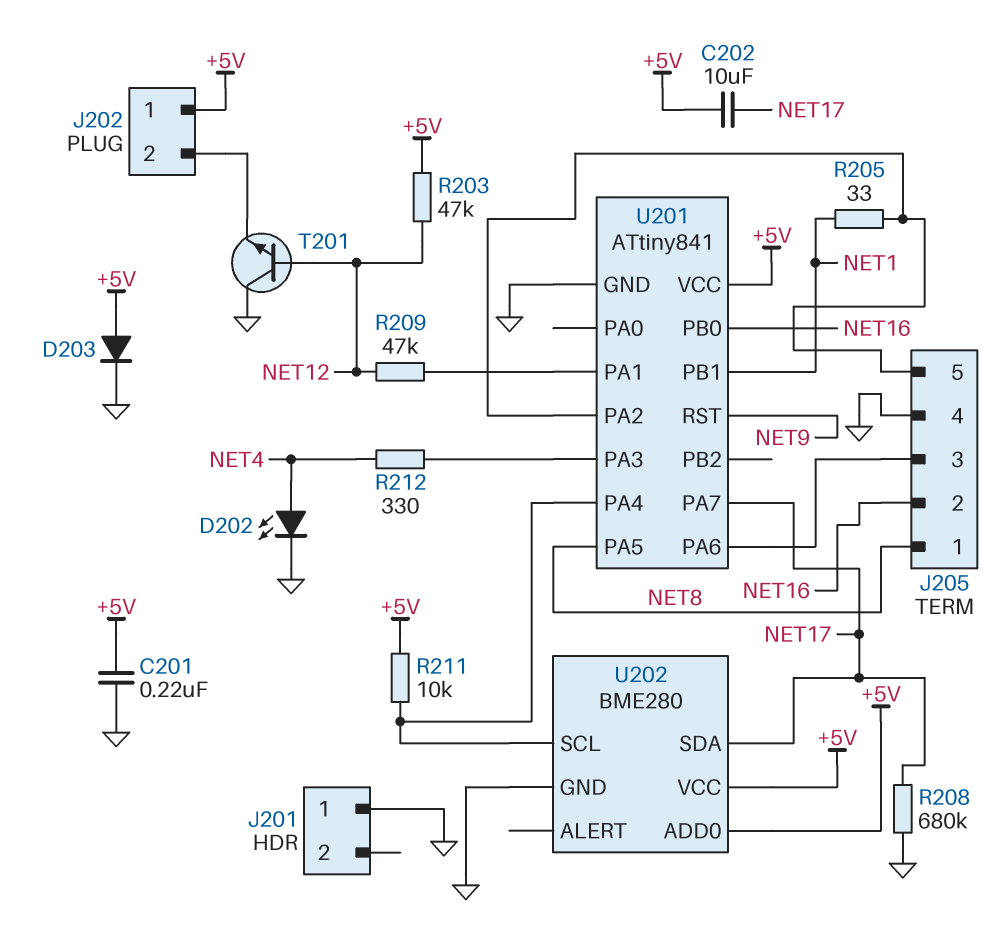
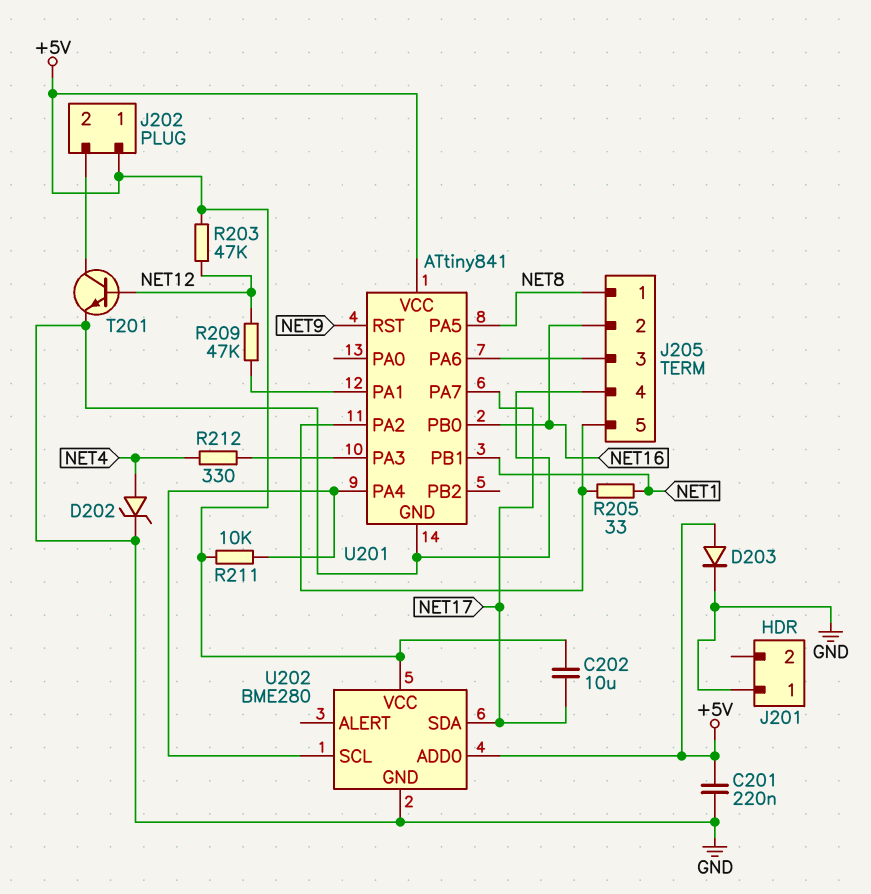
D202: LED (A NET4, K GND) -> zener (A NET4, K GND)
R208: 680k (GND, NET17) -> none
T201: NPN (B NET12, C GND, E J202/2) -> NPN (B NET12, C J202/2, E GND)

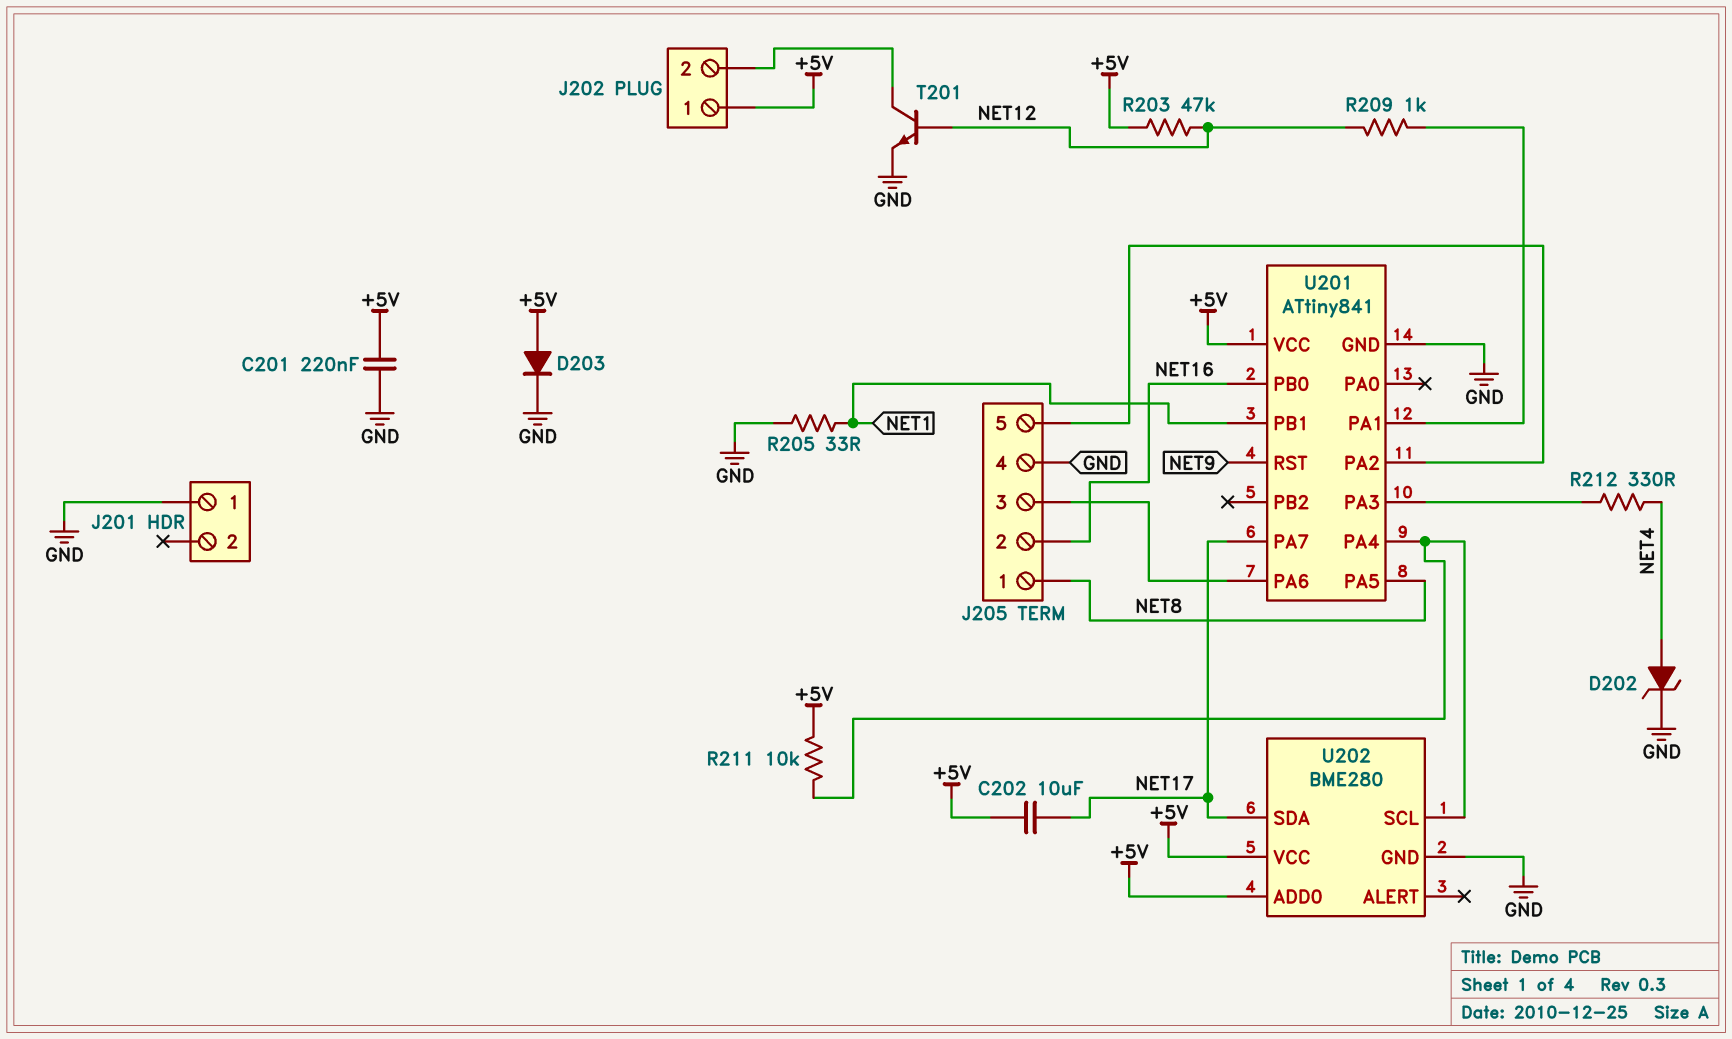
R205: 33 (J205/5, NET1) -> 33 (GND, NET1)
R209: 47k (NET12, U201/PA1) -> 1k (NET12, U201/PA1)

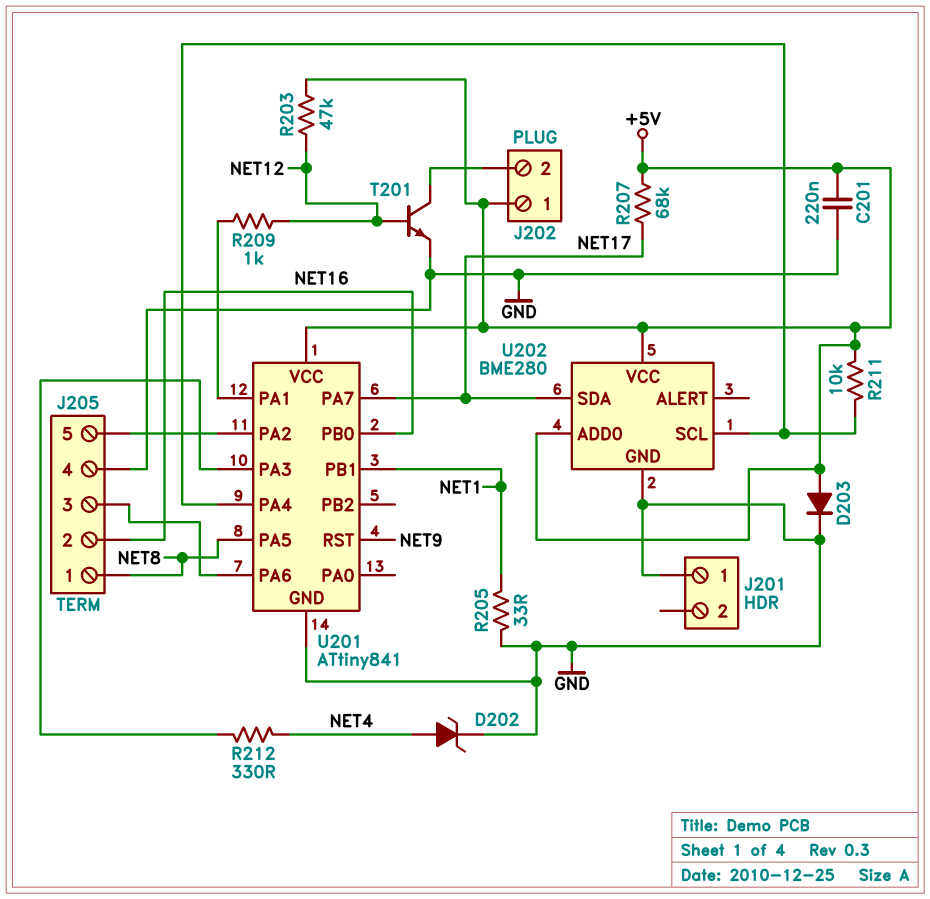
C202: 10uF (+5V, NET17) -> none
R207: none -> 68k (+5V, NET17)

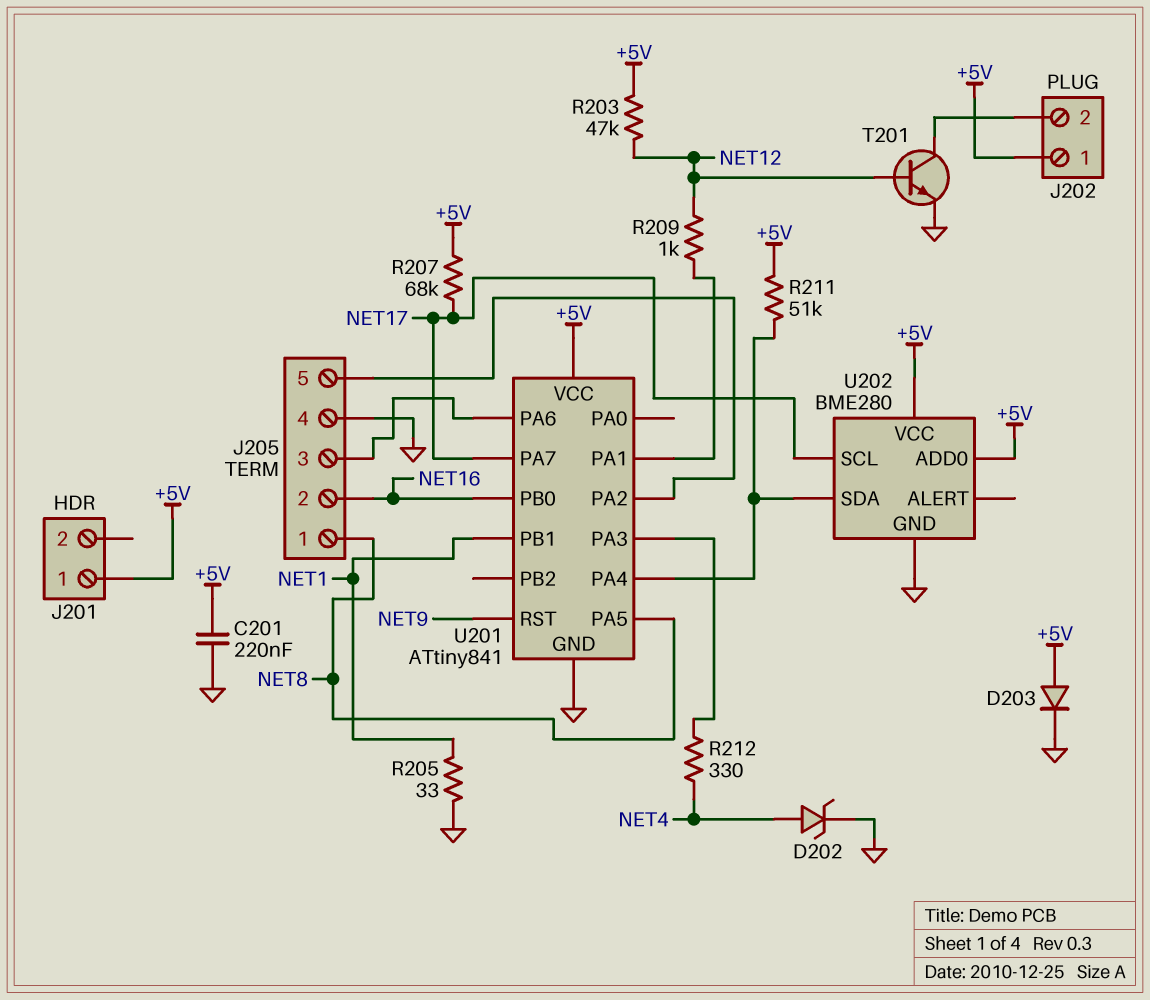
J201 pin 1: GND -> +5V
R211: 10k (+5V, U201/PA4) -> 51k (+5V, U201/PA4)
U202 pin SCL: U201/PA4 -> NET17
U202 pin SDA: NET17 -> U201/PA4

